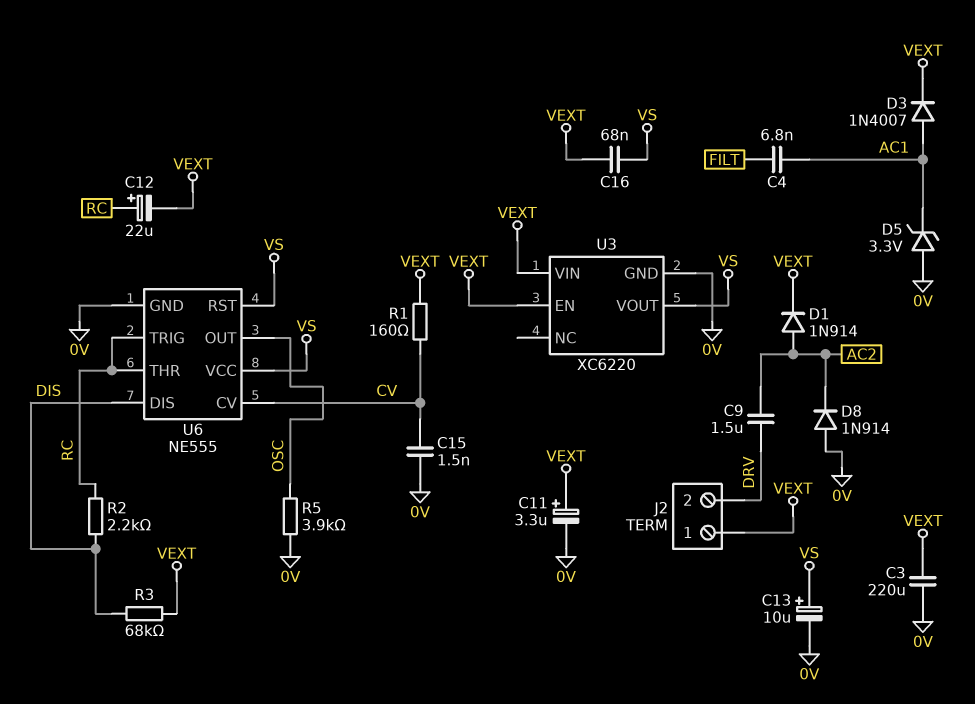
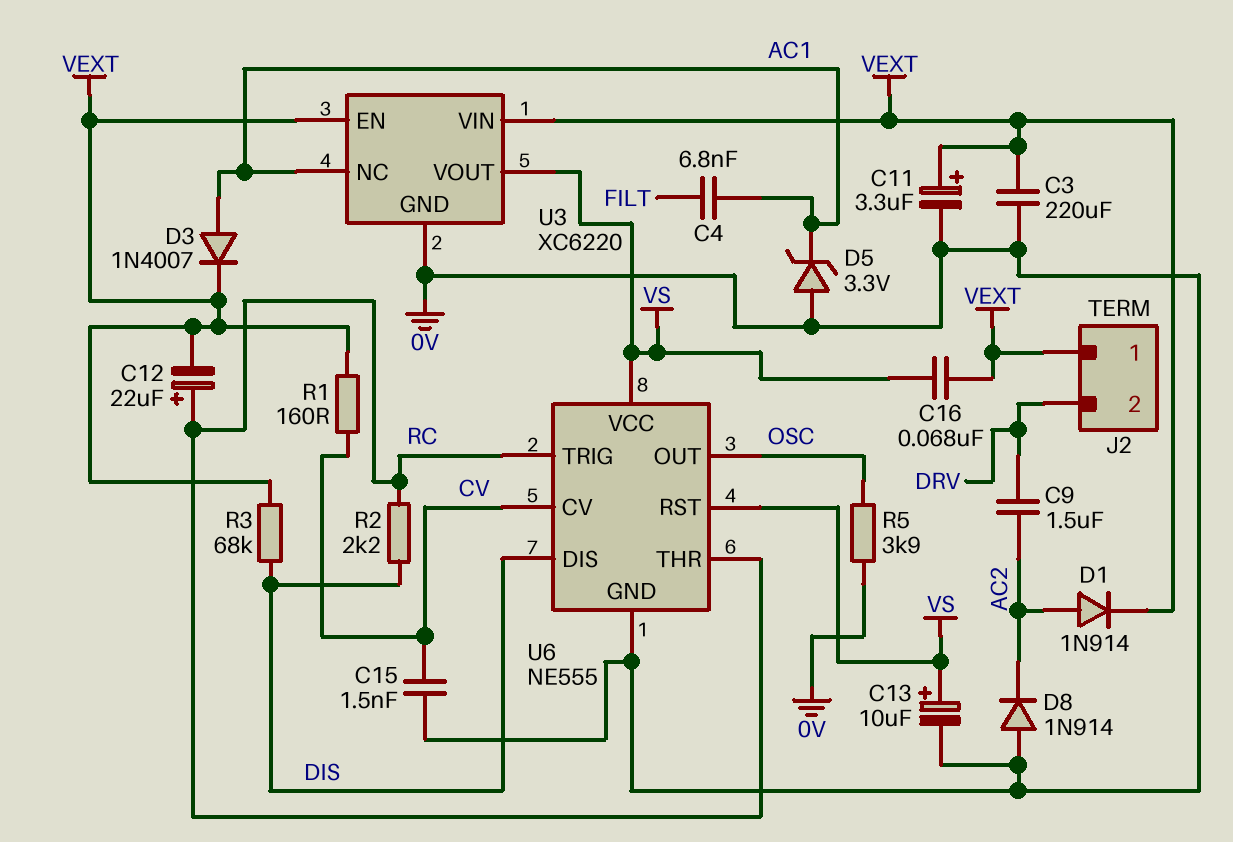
U3 pin NC: none -> AC1

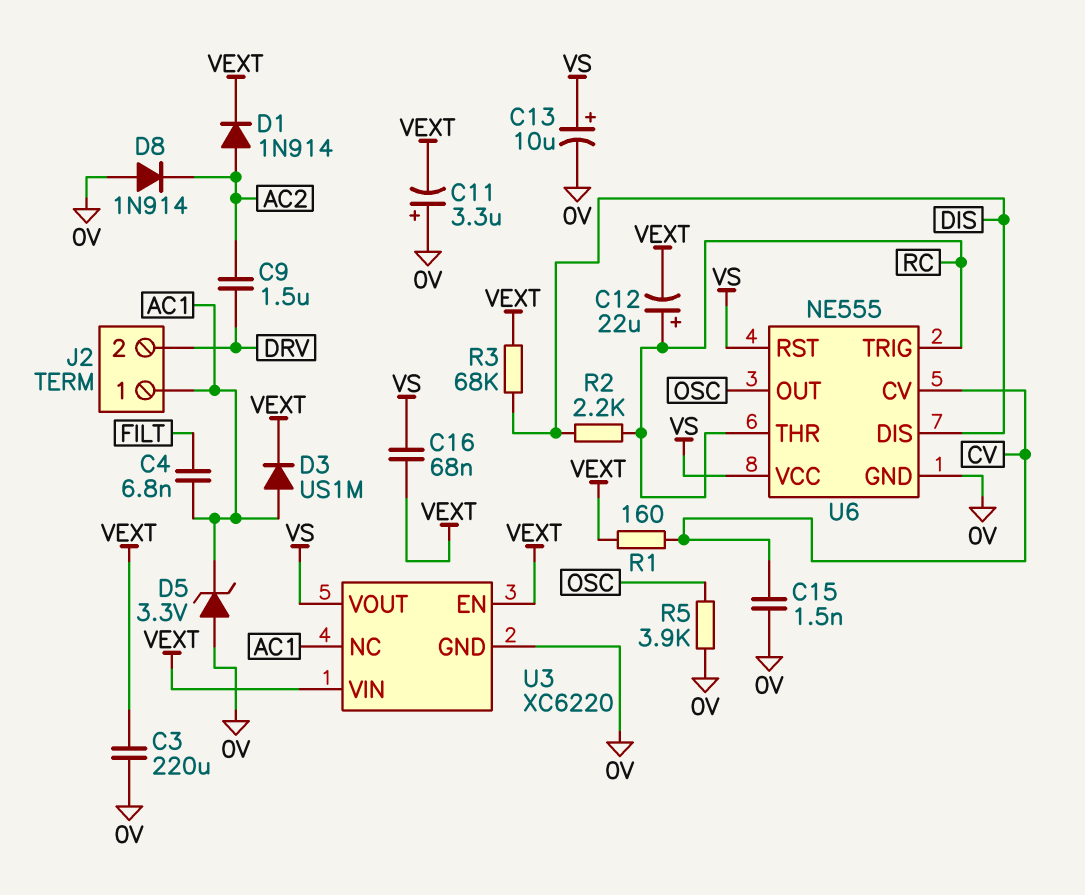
C11: 3.3uF (plus VEXT, minus 0V) -> 3.3uF (plus 0V, minus VEXT)
D3: diode 1N4007 (A AC1, K VEXT) -> diode US1M (A AC1, K VEXT)
J2 pin 1: VEXT -> AC1

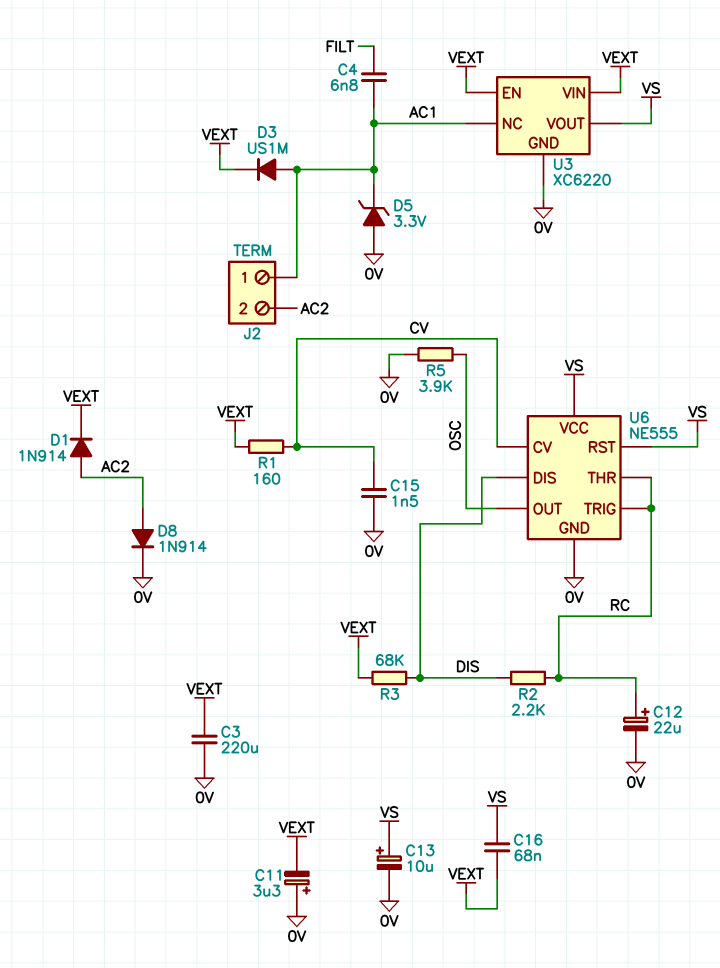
C9: 1.5uF (AC2, DRV) -> none
C12: 22uF (plus RC, minus VEXT) -> 22uF (plus RC, minus 0V)
D8: diode 1N914 (A 0V, K AC2) -> diode 1N914 (A AC2, K 0V)
J2 pin 2: DRV -> AC2

